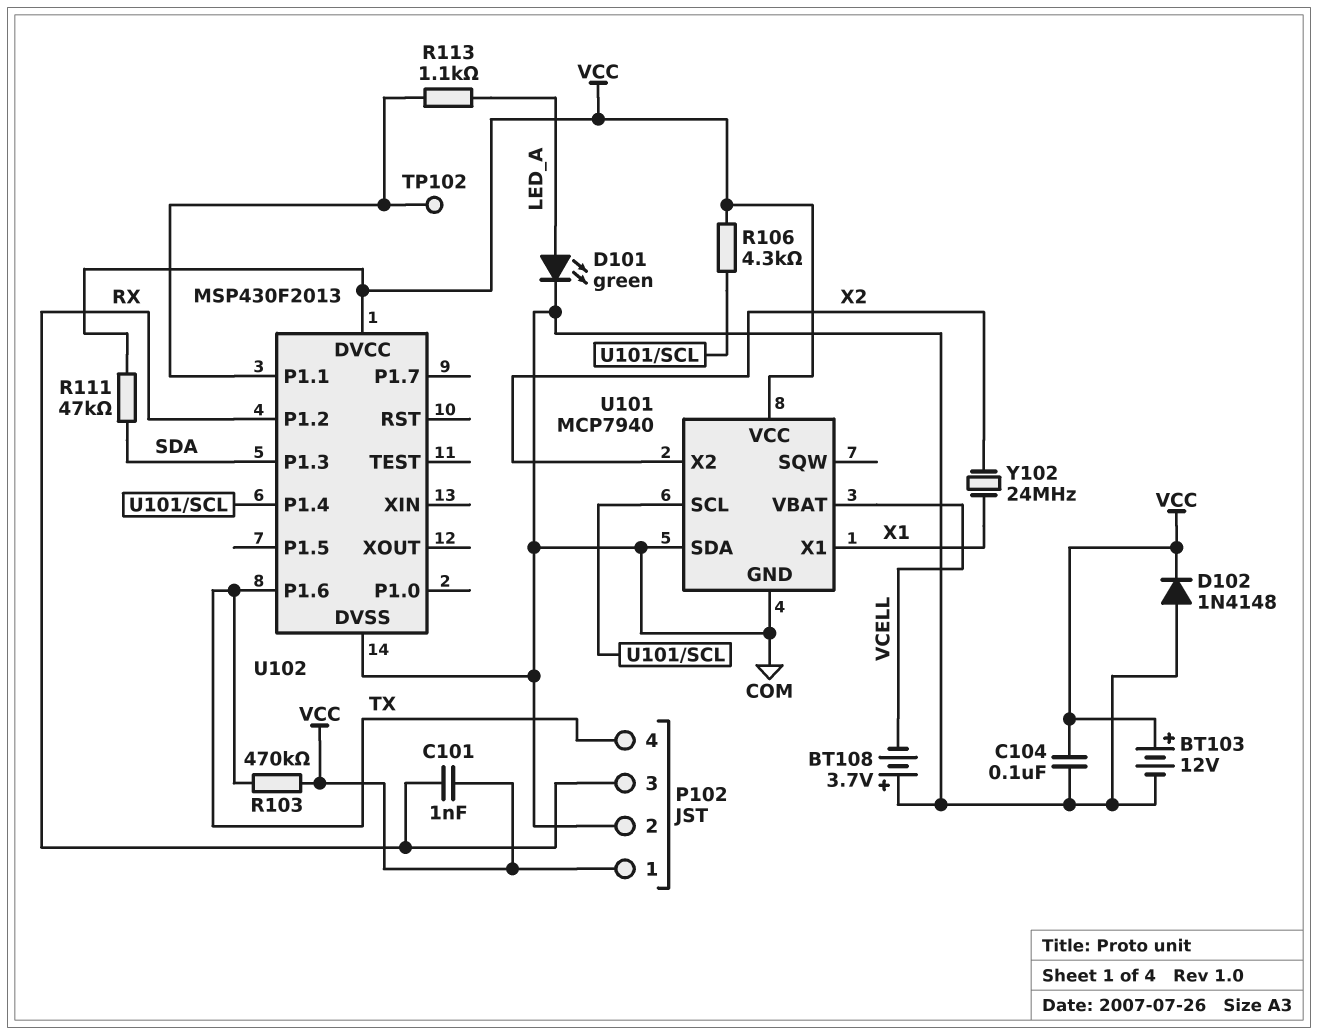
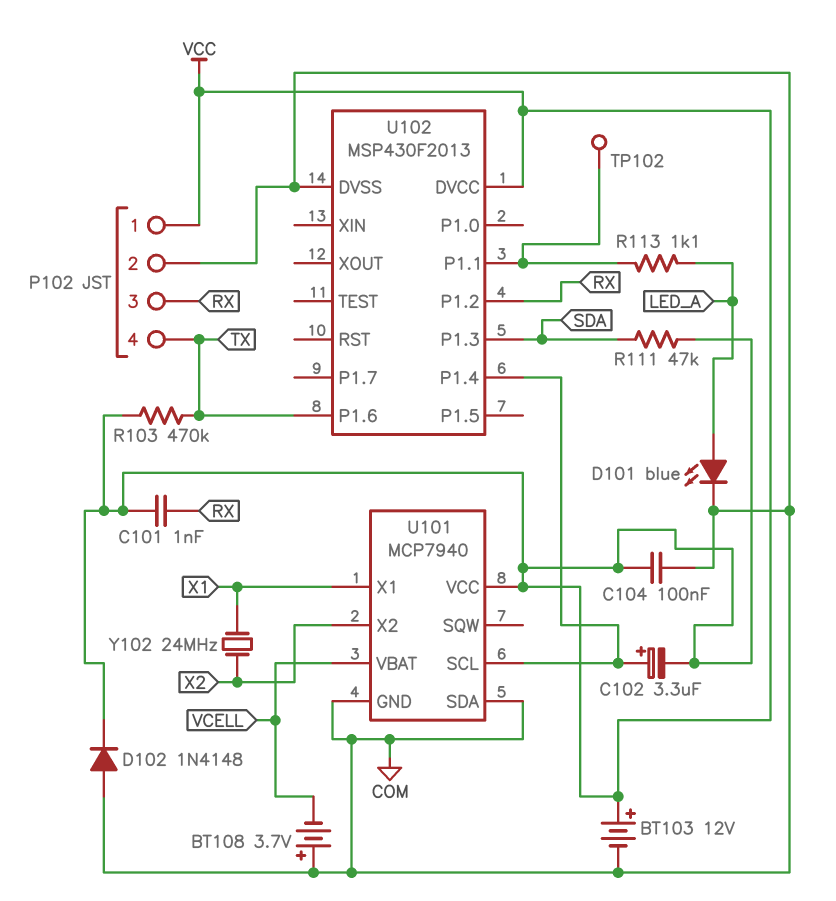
C102: none -> 3.3uF (plus U101/SCL, minus VCC)
D101: LED green (A LED_A, K COM) -> LED blue (A LED_A, K COM)
R106: 4.3k (U101/SCL, VCC) -> none

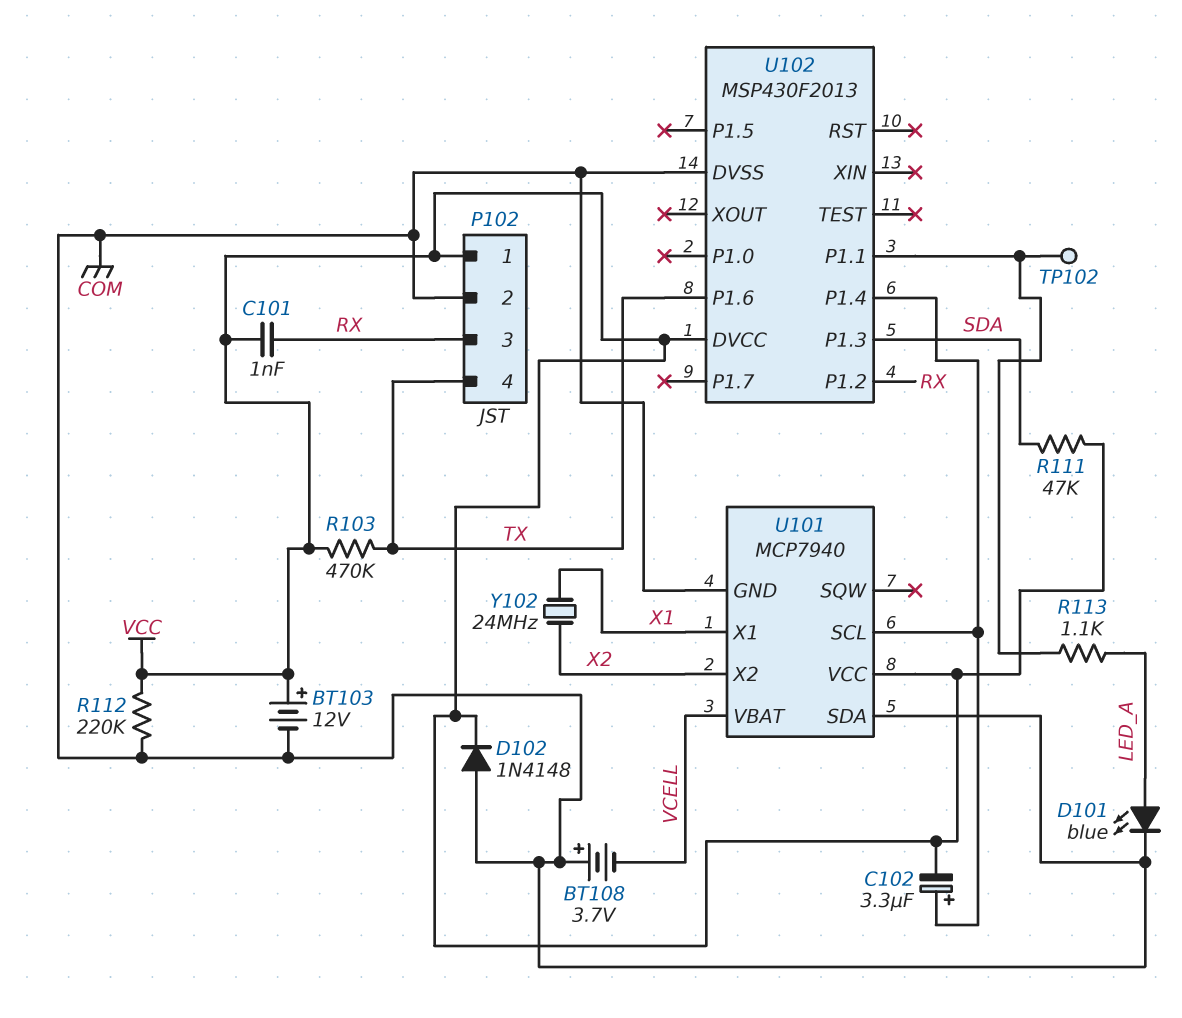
C104: 100nF (COM, VCC) -> none
R112: none -> 220k (COM, VCC)

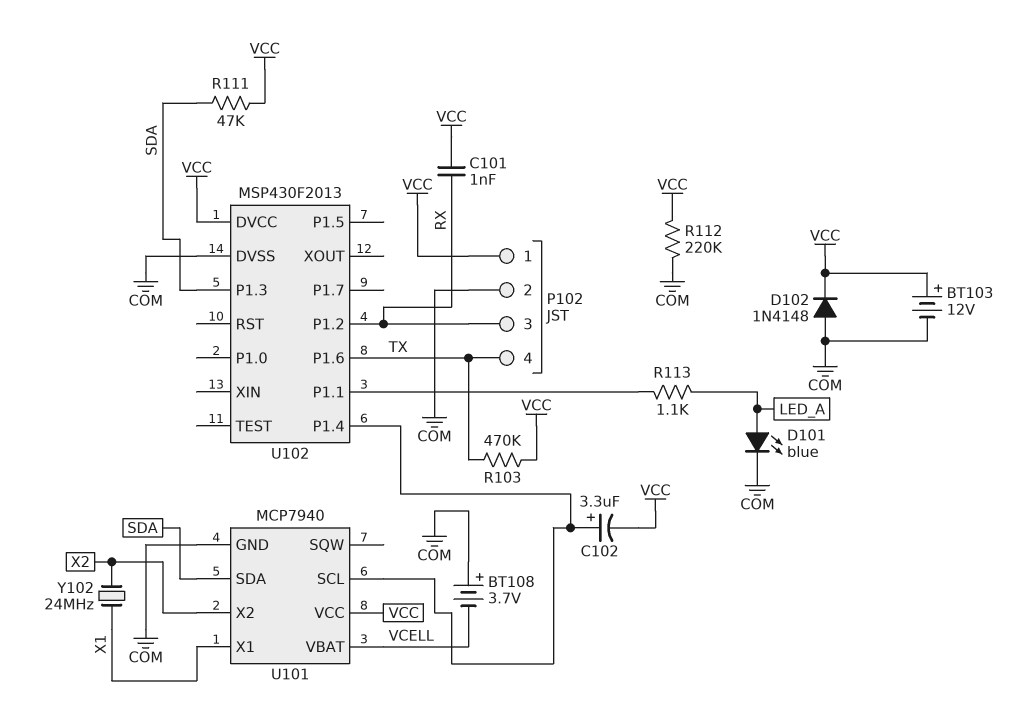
TP102: test point (U102/P1.1) -> none
U101 pin SDA: COM -> SDA

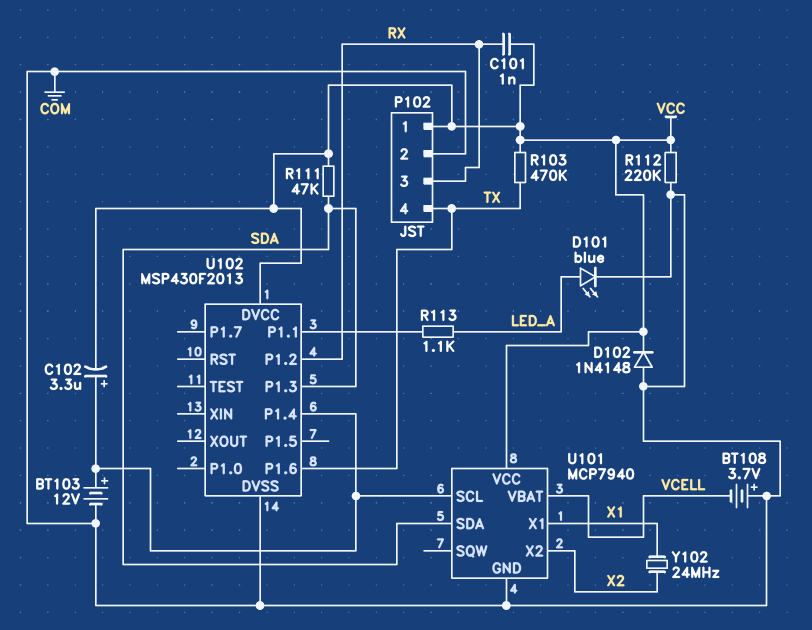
BT103: 12V (plus VCC, minus COM) -> 12V (plus U101/SCL, minus COM)

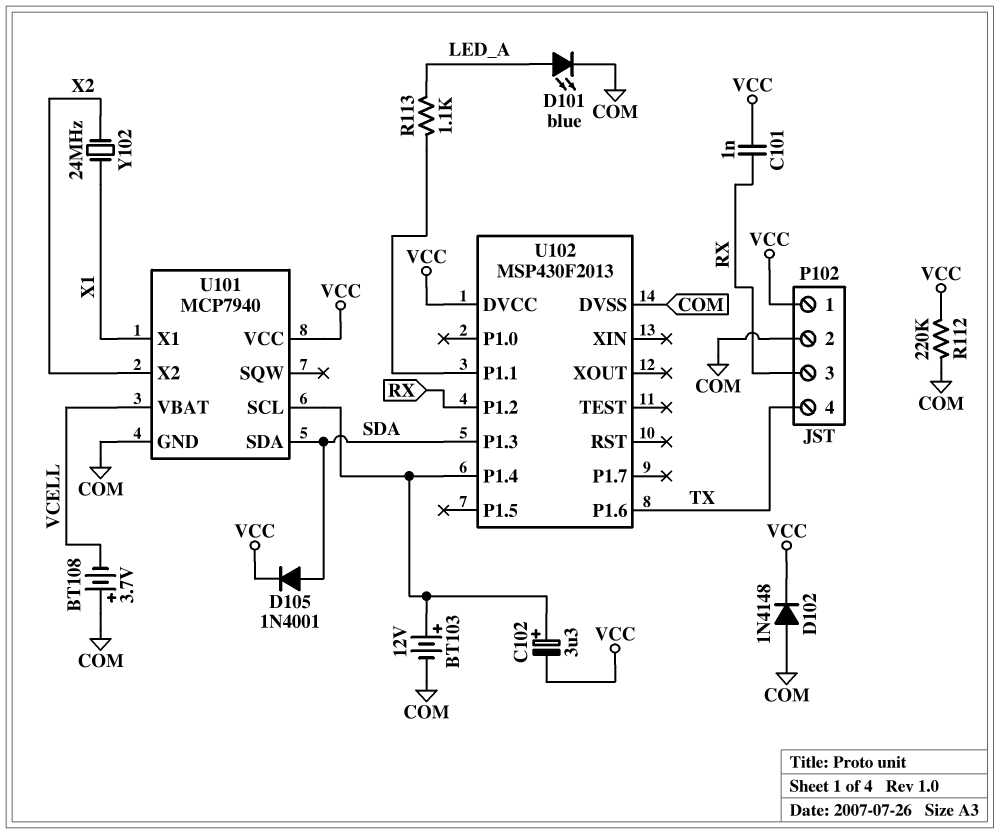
D105: none -> diode 1N4001 (A SDA, K VCC)
R103: 470k (TX, VCC) -> none
R111: 47k (SDA, VCC) -> none

